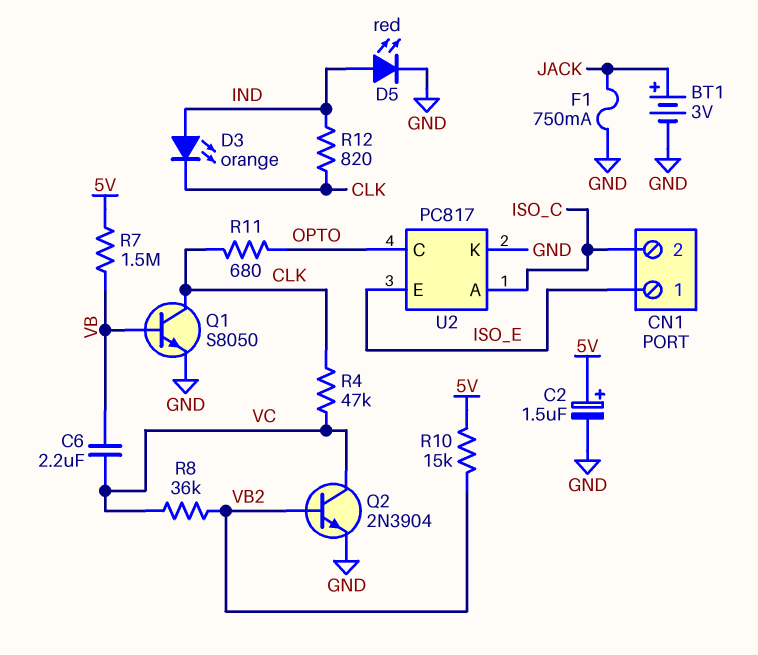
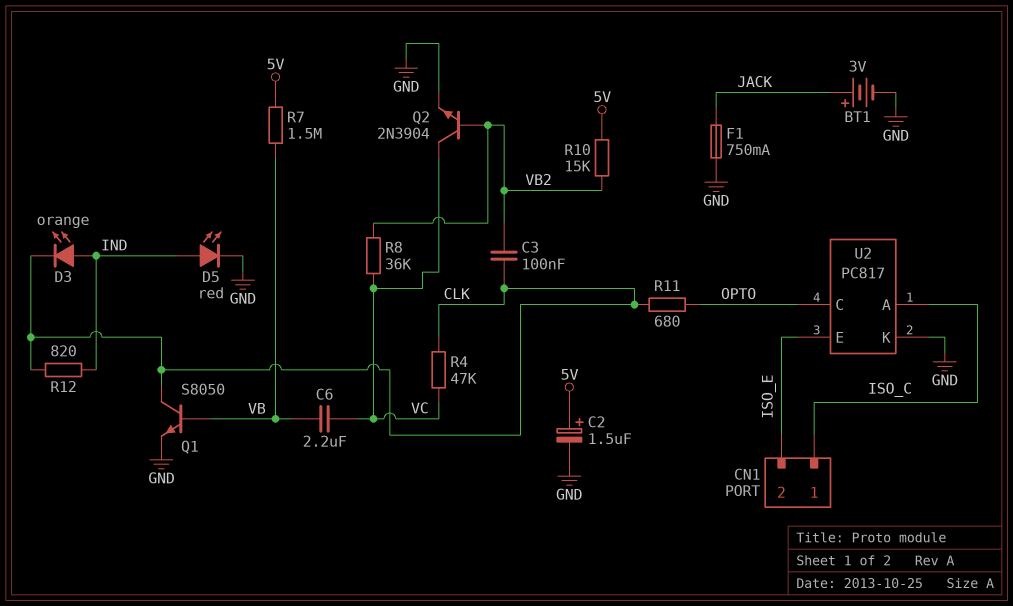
C3: none -> 100nF (CLK, VB2)
CN1 pin 1: ISO_E -> ISO_C
CN1 pin 2: ISO_C -> ISO_E

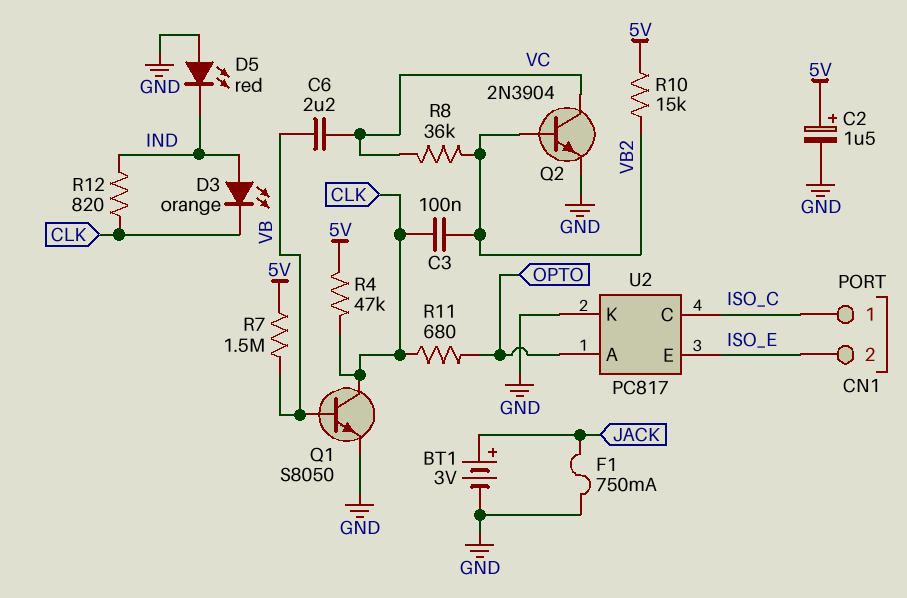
D5: LED red (A IND, K GND) -> LED red (A GND, K IND)
R4: 47k (CLK, VC) -> 47k (5V, CLK)
U2 pin A: ISO_C -> OPTO
U2 pin C: OPTO -> ISO_C

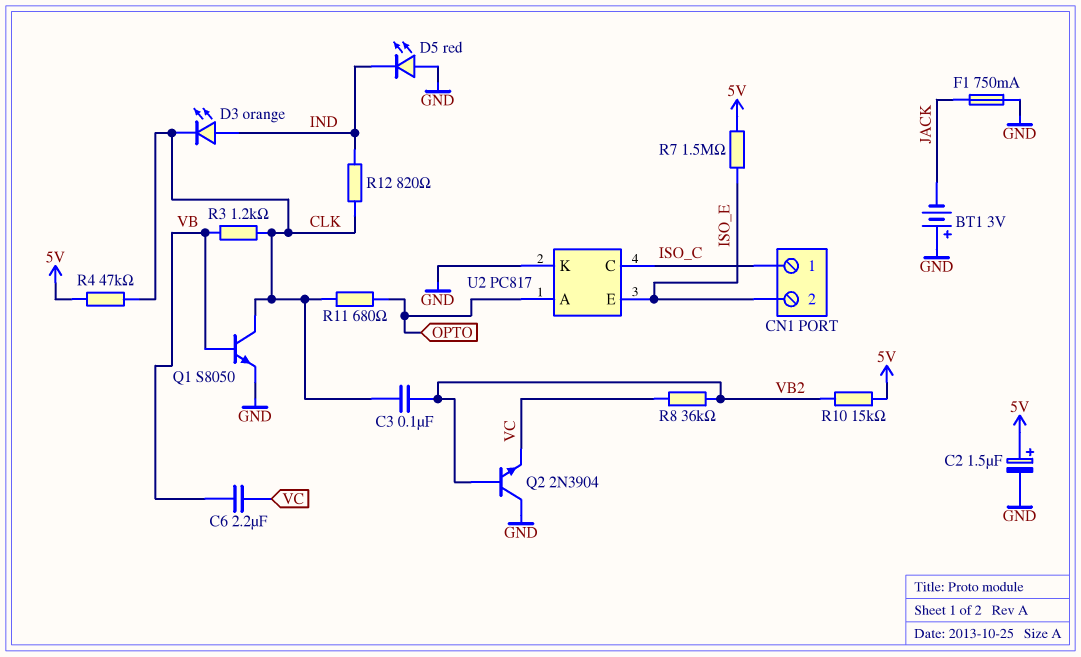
BT1: 3V (plus JACK, minus GND) -> 3V (plus GND, minus JACK)
Q2: NPN 2N3904 (B VB2, C VC, E GND) -> NPN 2N3904 (B VB2, C GND, E VC)
R3: none -> 1.2k (CLK, VB)
R7: 1.5M (5V, VB) -> 1.5M (5V, ISO_E)

